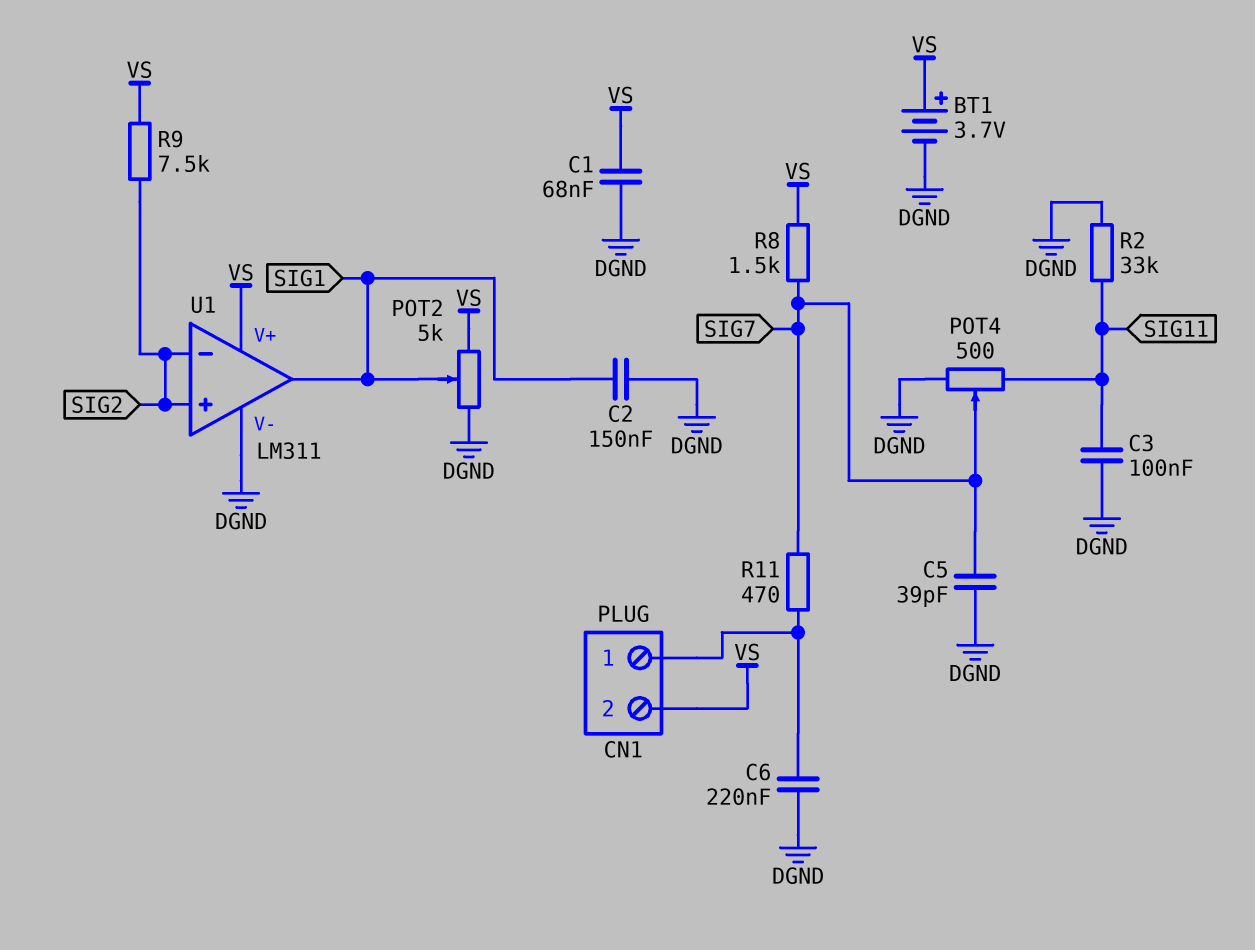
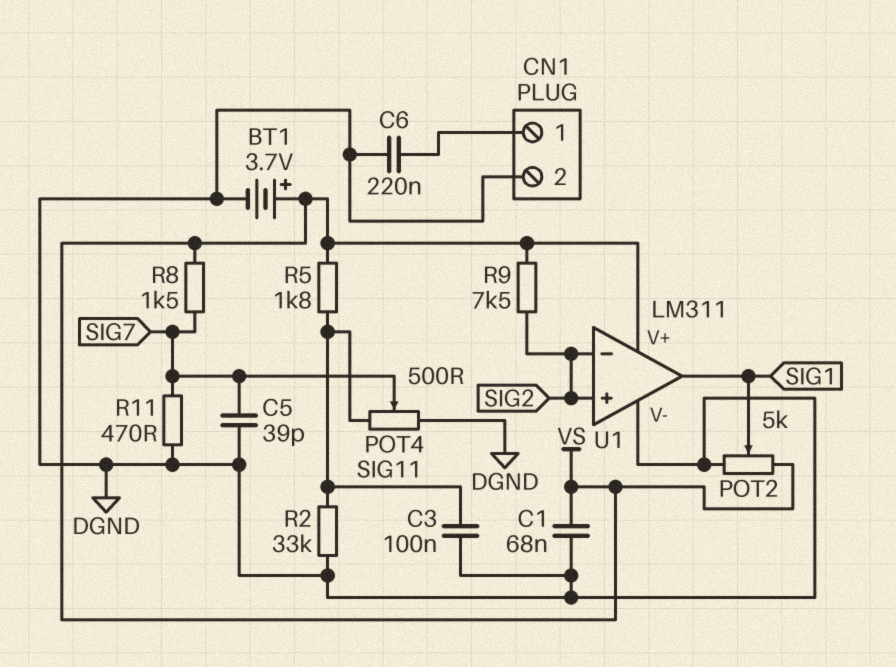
C2: 150nF (DGND, SIG1) -> none
CN1 pin 2: VS -> DGND
R5: none -> 1.8k (SIG11, VS)
R11: 470 (CN1/1, SIG7) -> 470 (DGND, SIG7)

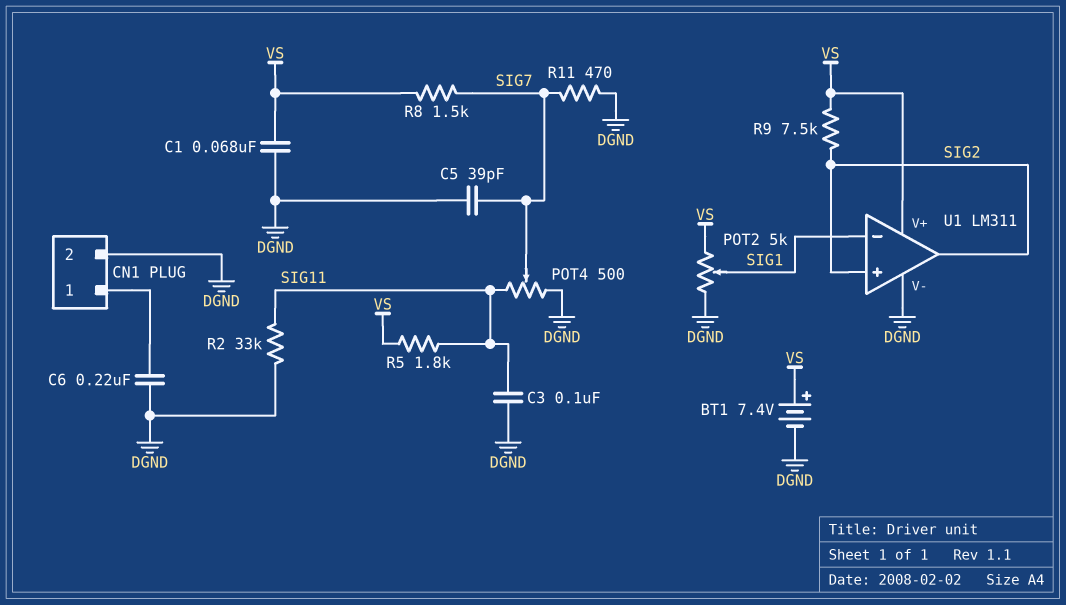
BT1: 3.7V (plus VS, minus DGND) -> 7.4V (plus VS, minus DGND)
U1 pin in-: SIG2 -> SIG1
U1 pin out: SIG1 -> SIG2

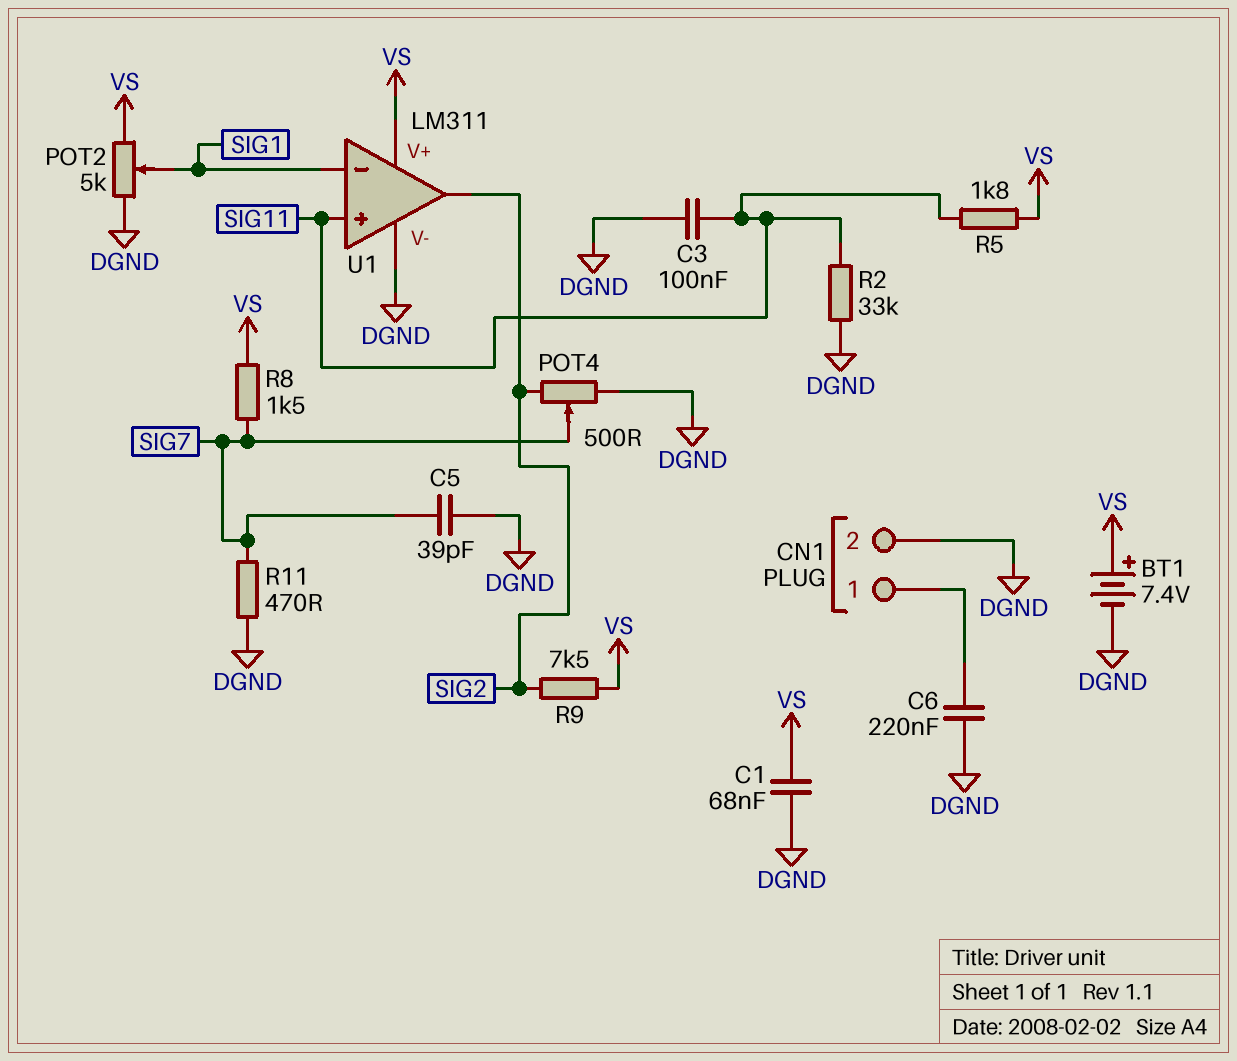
POT4: 500 (DGND, SIG11, wiper SIG7) -> 500 (DGND, SIG2, wiper SIG7)
U1 pin in+: SIG2 -> SIG11

